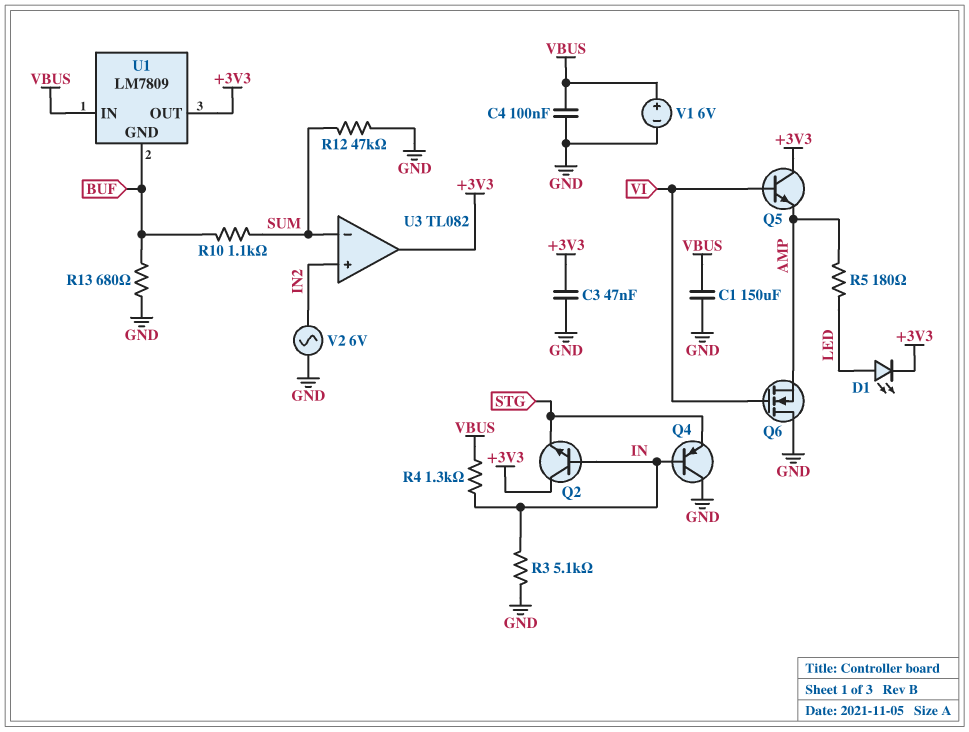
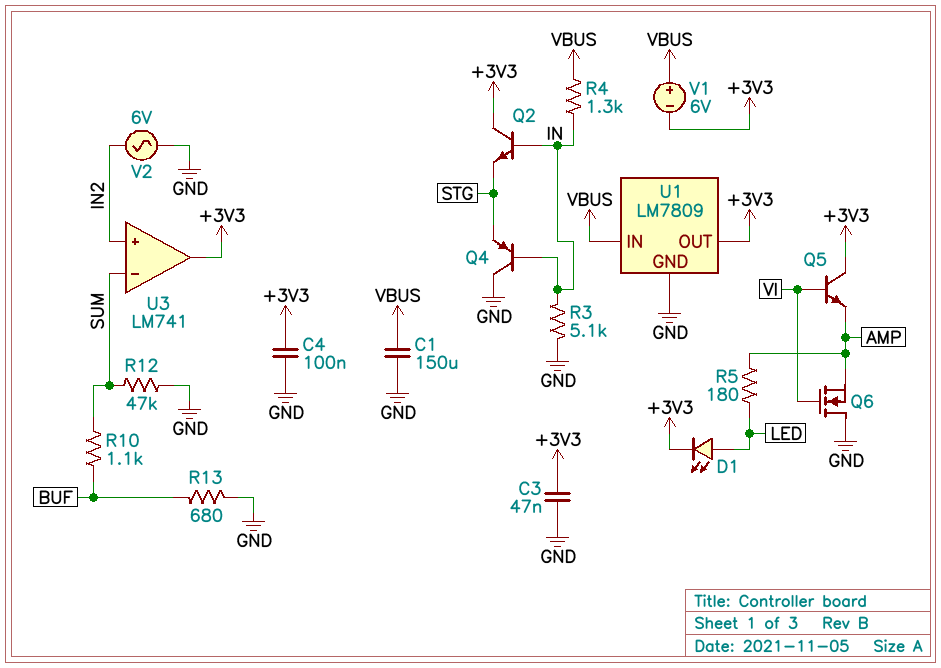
C4: 100nF (GND, VBUS) -> 100nF (+3V3, GND)
U1 pin GND: BUF -> GND
U3: TL082 -> LM741
V1: 6V (plus VBUS, minus GND) -> 6V (plus VBUS, minus +3V3)

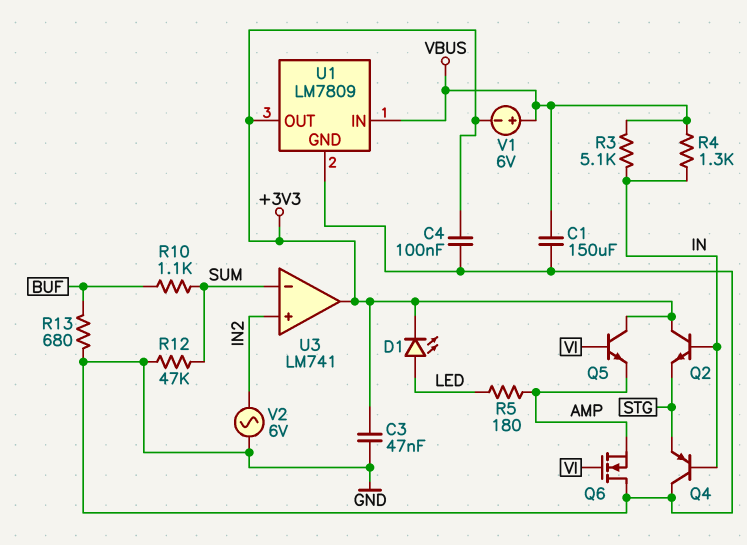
R3: 5.1k (GND, IN) -> 5.1k (IN, VBUS)

